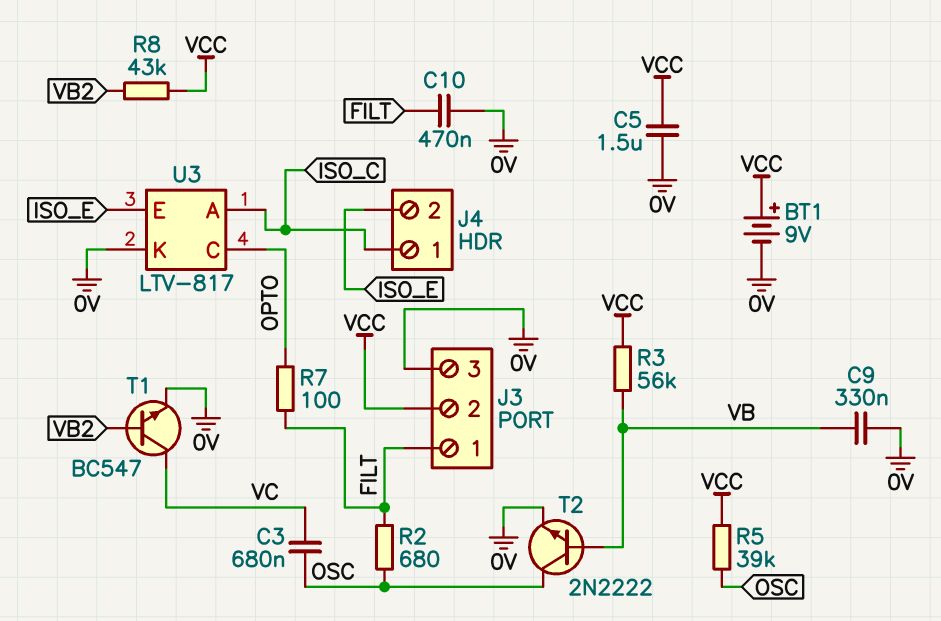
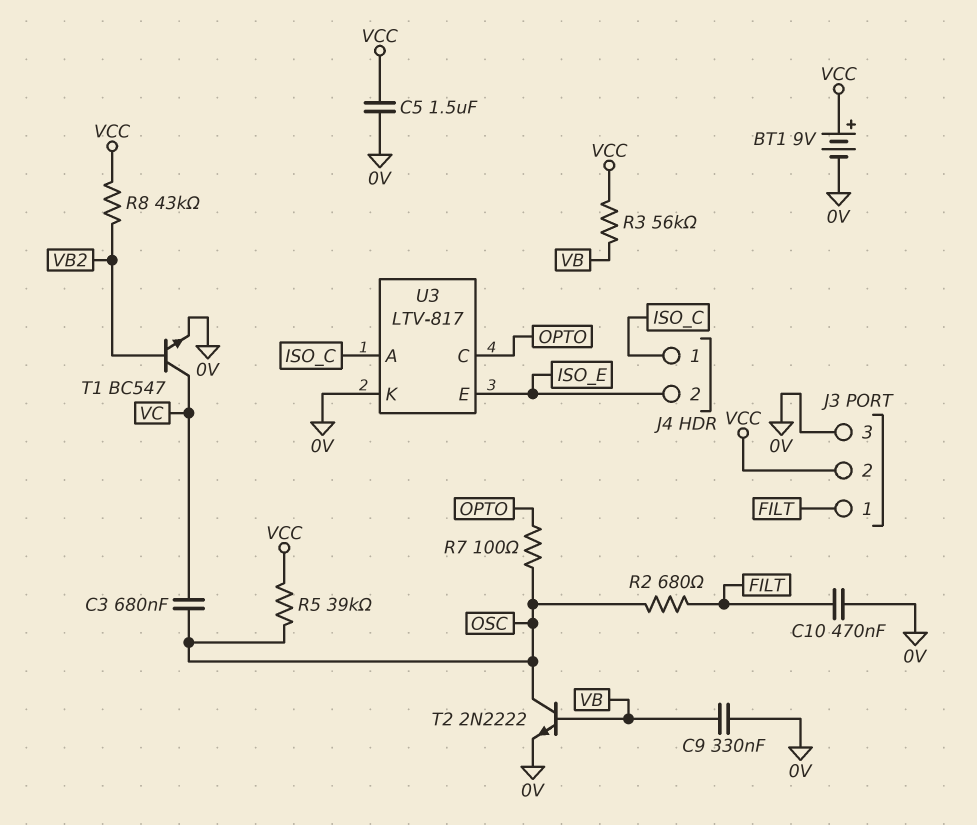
R7: 100 (FILT, OPTO) -> 100 (OPTO, OSC)

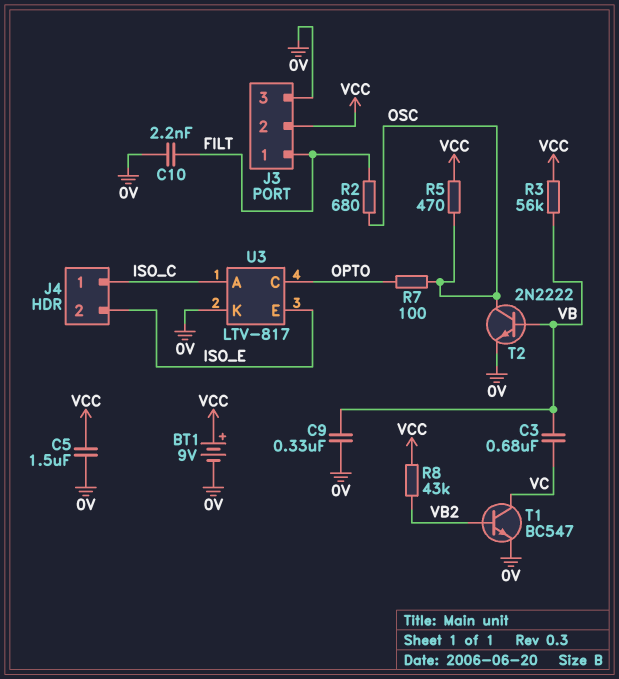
C3: 680nF (OSC, VC) -> 680nF (VB, VC)
C10: 470nF (0V, FILT) -> 2.2nF (0V, FILT)
R5: 39k (OSC, VCC) -> 470 (OSC, VCC)

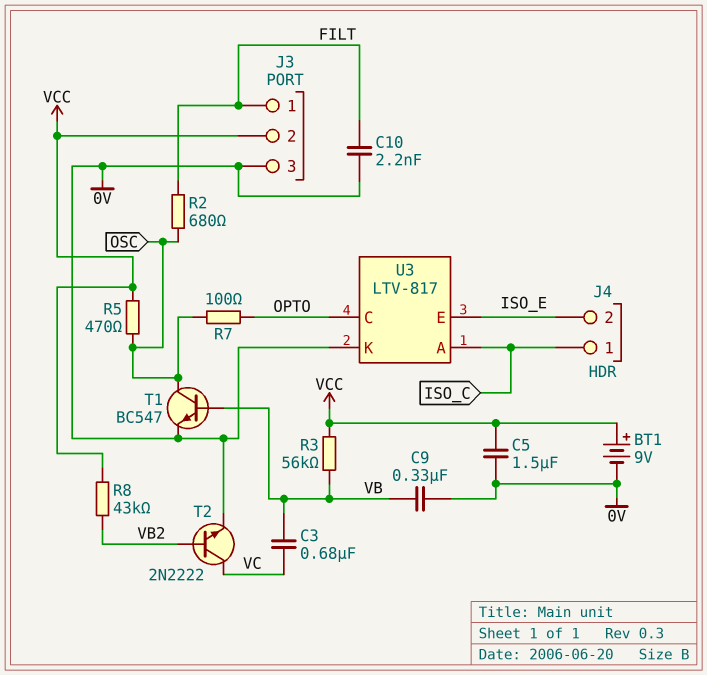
T1: NPN BC547 (B VB2, C VC, E 0V) -> NPN BC547 (B VB, C OSC, E 0V)
T2: NPN 2N2222 (B VB, C OSC, E 0V) -> NPN 2N2222 (B VB2, C VC, E 0V)

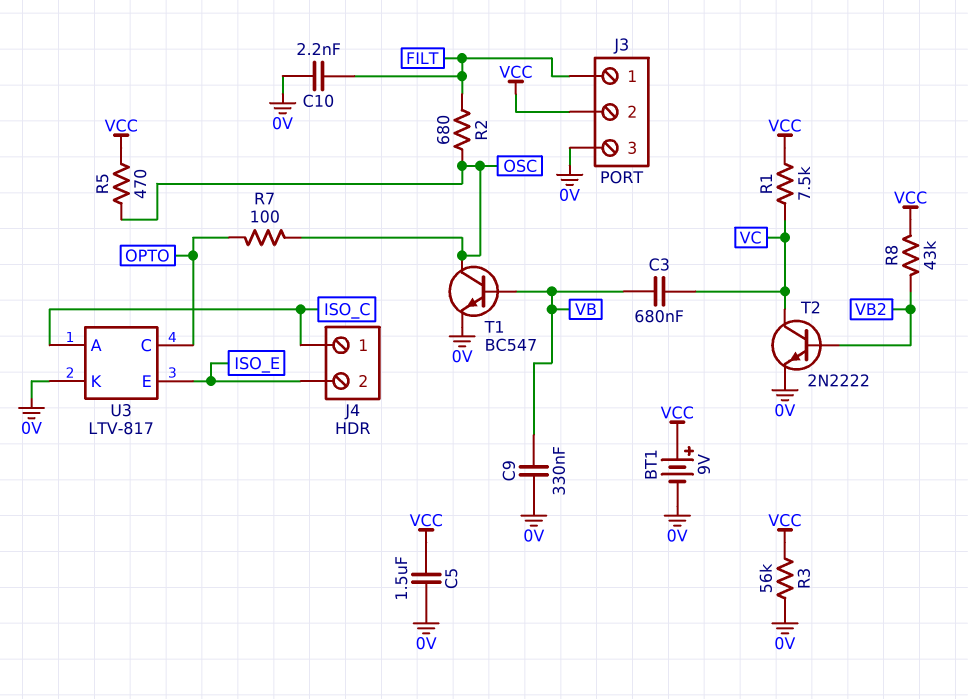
R1: none -> 7.5k (VC, VCC)
R3: 56k (VB, VCC) -> 56k (0V, VCC)

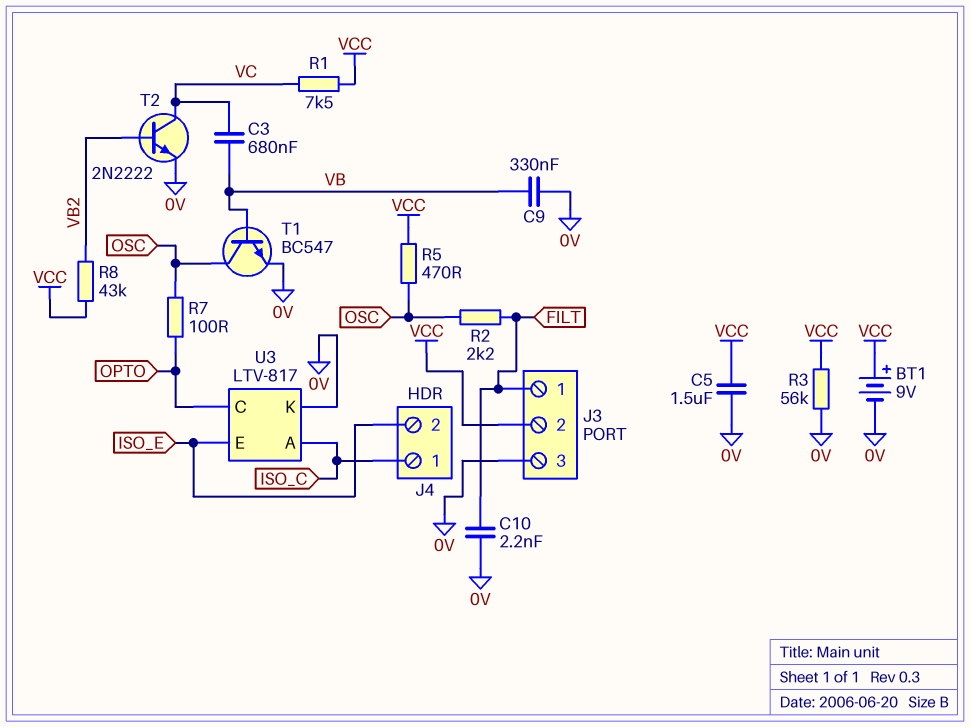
R2: 680 (FILT, OSC) -> 2.2k (FILT, OSC)

